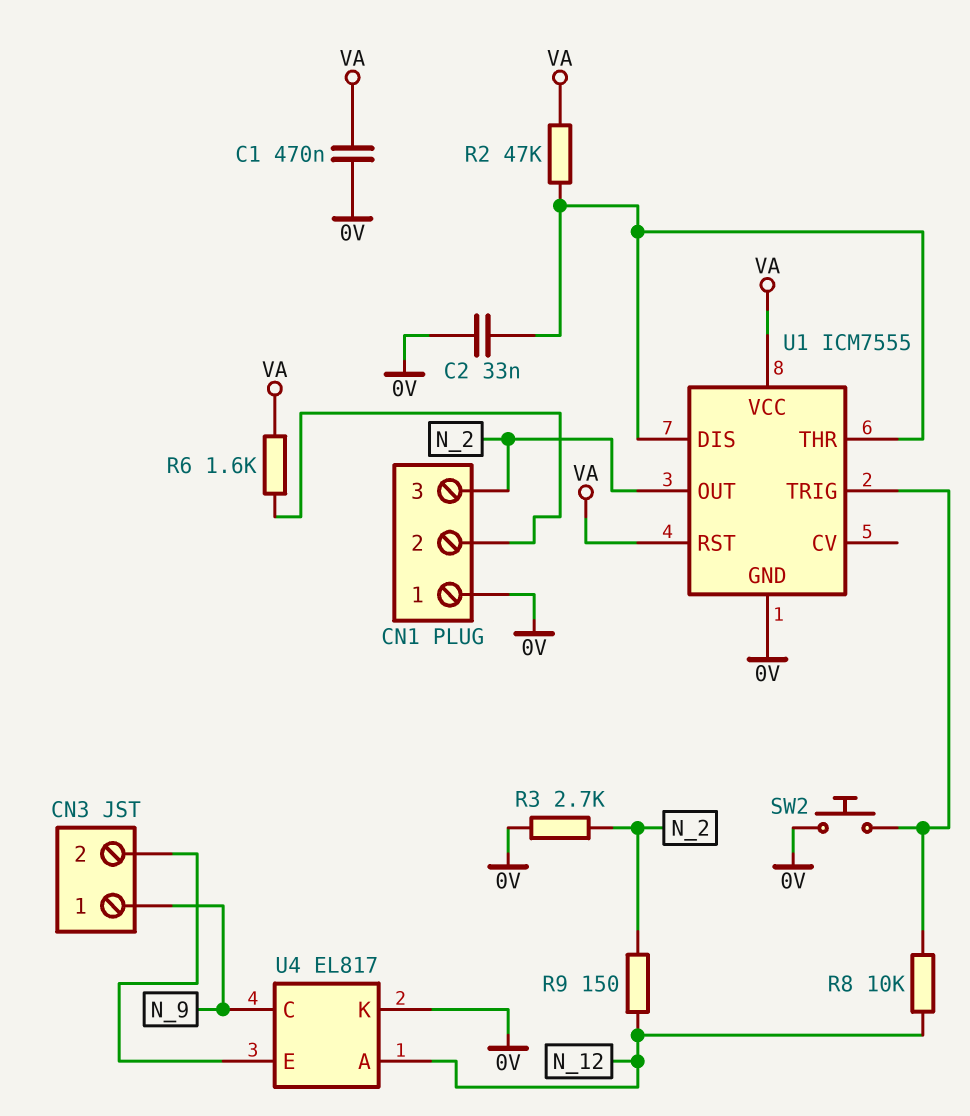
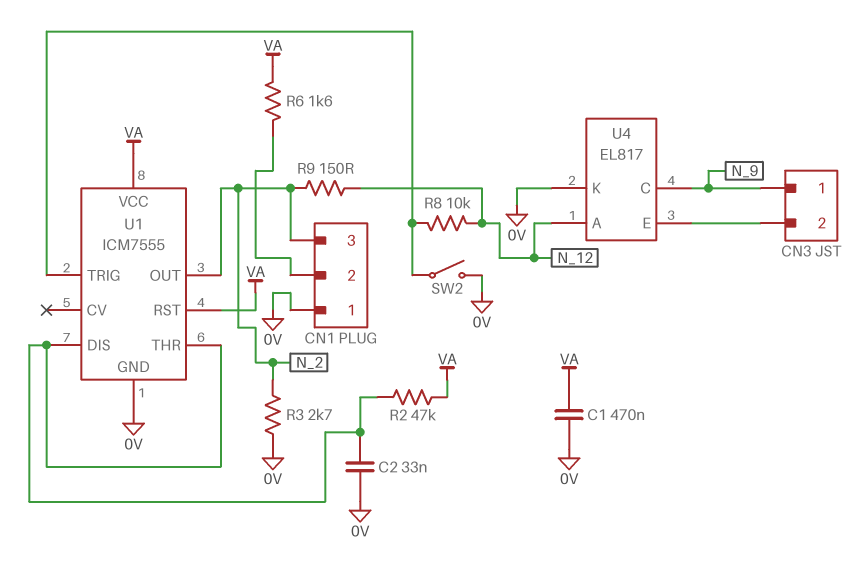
SW2: button (0V, U1/TRIG) -> switch (0V, U1/TRIG)

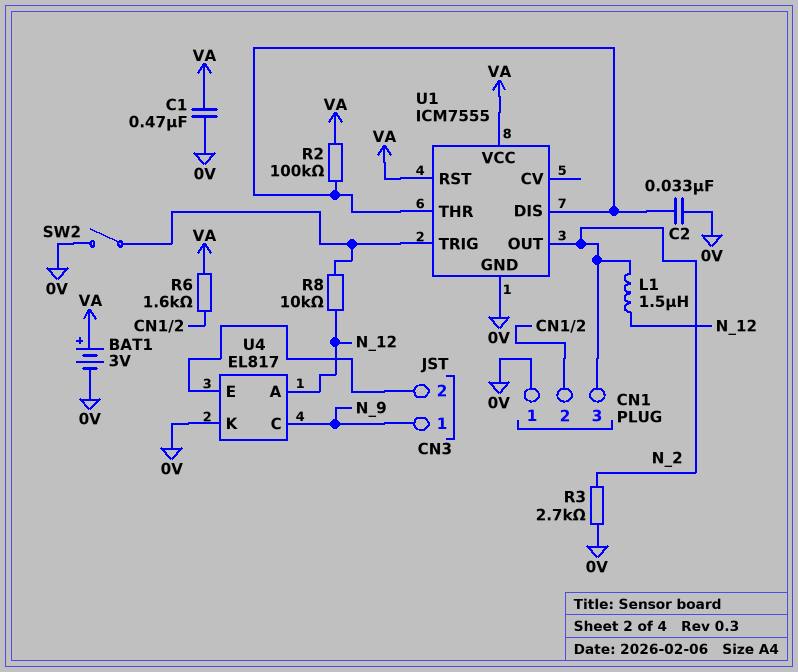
BAT1: none -> 3V (plus VA, minus 0V)
L1: none -> 1.5uH (N_2, N_12)
R2: 47k (U1/DIS, VA) -> 100k (U1/DIS, VA)
R9: 150 (N_2, N_12) -> none

